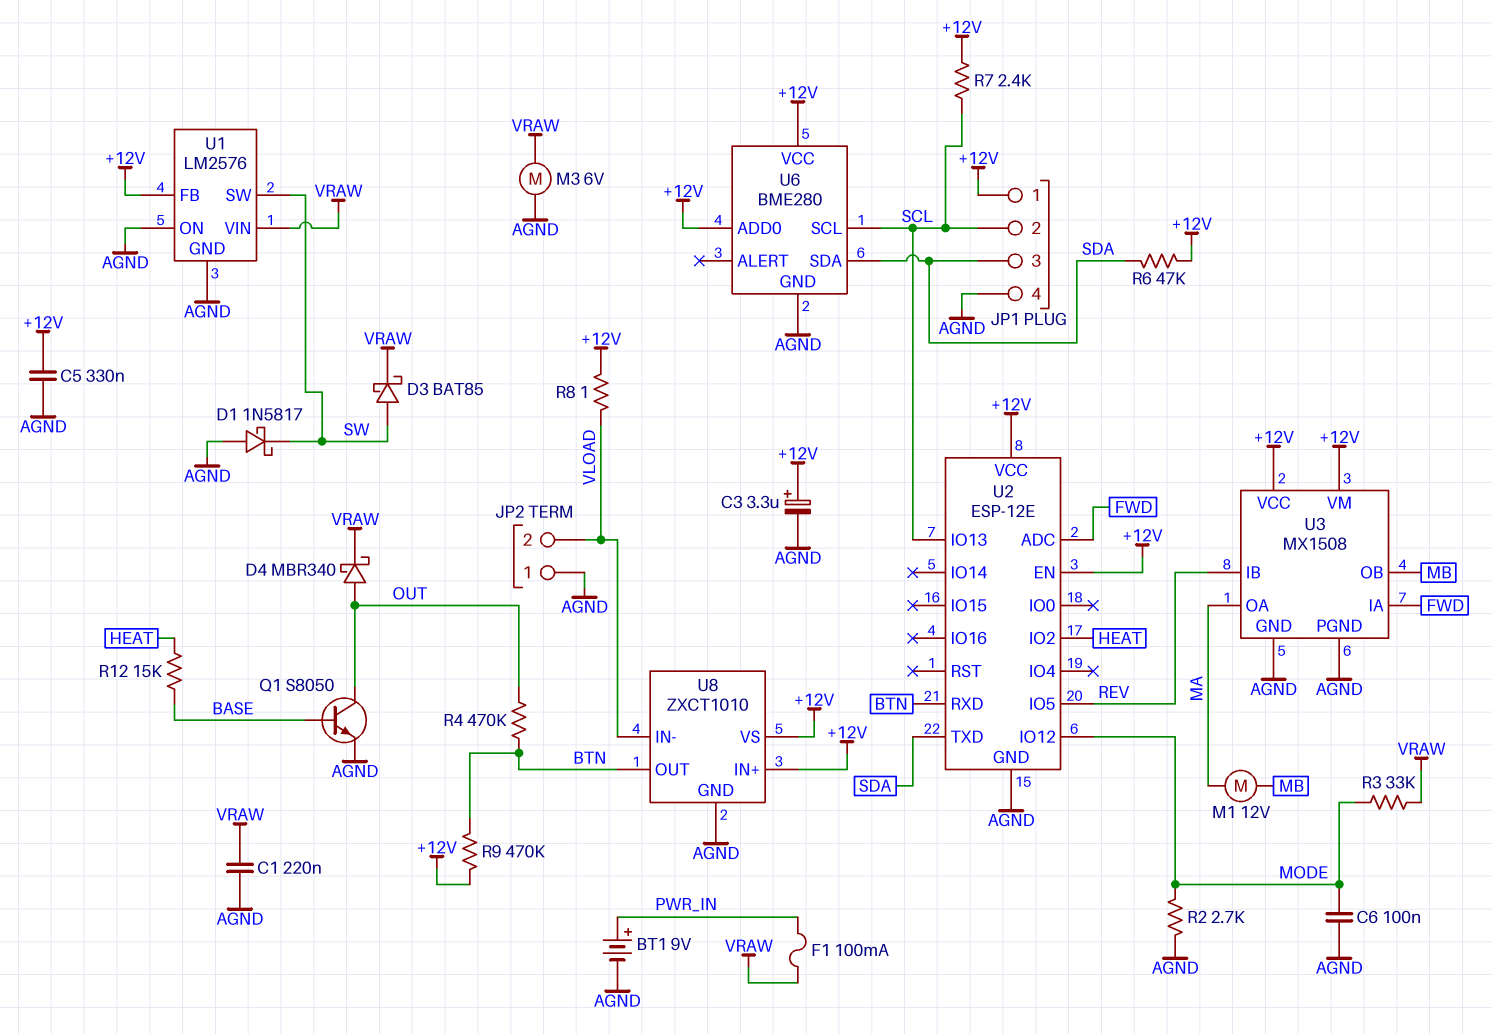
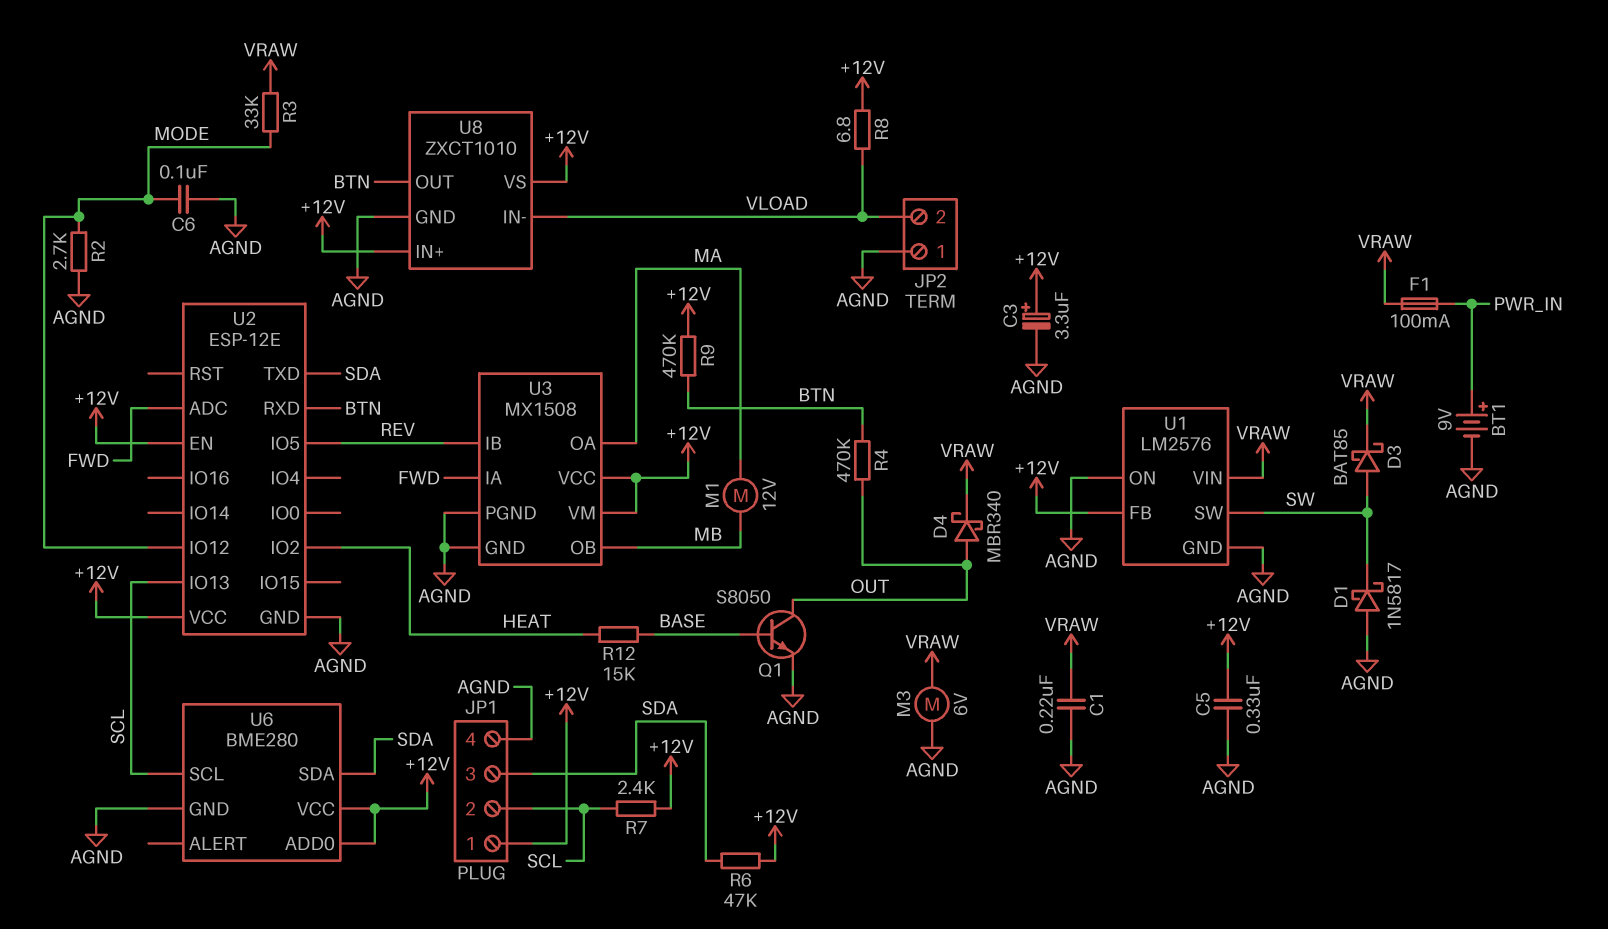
R8: 1 (+12V, VLOAD) -> 6.8 (+12V, VLOAD)

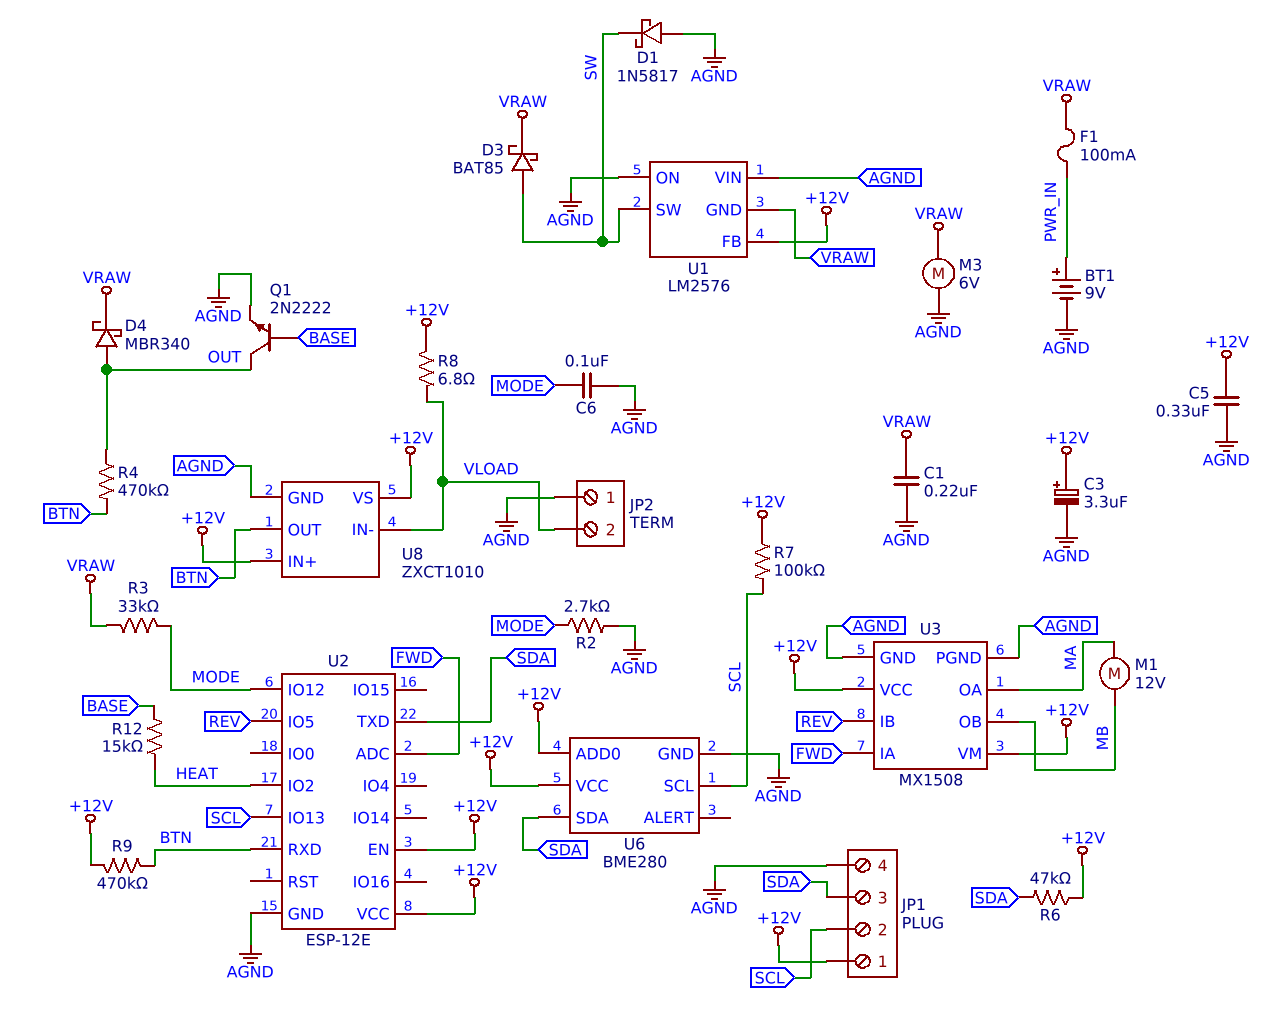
Q1: NPN S8050 (B BASE, C OUT, E AGND) -> NPN 2N2222 (B BASE, C OUT, E AGND)
R7: 2.4k (+12V, SCL) -> 100k (+12V, SCL)
U1 pin GND: AGND -> VRAW
U1 pin VIN: VRAW -> AGND

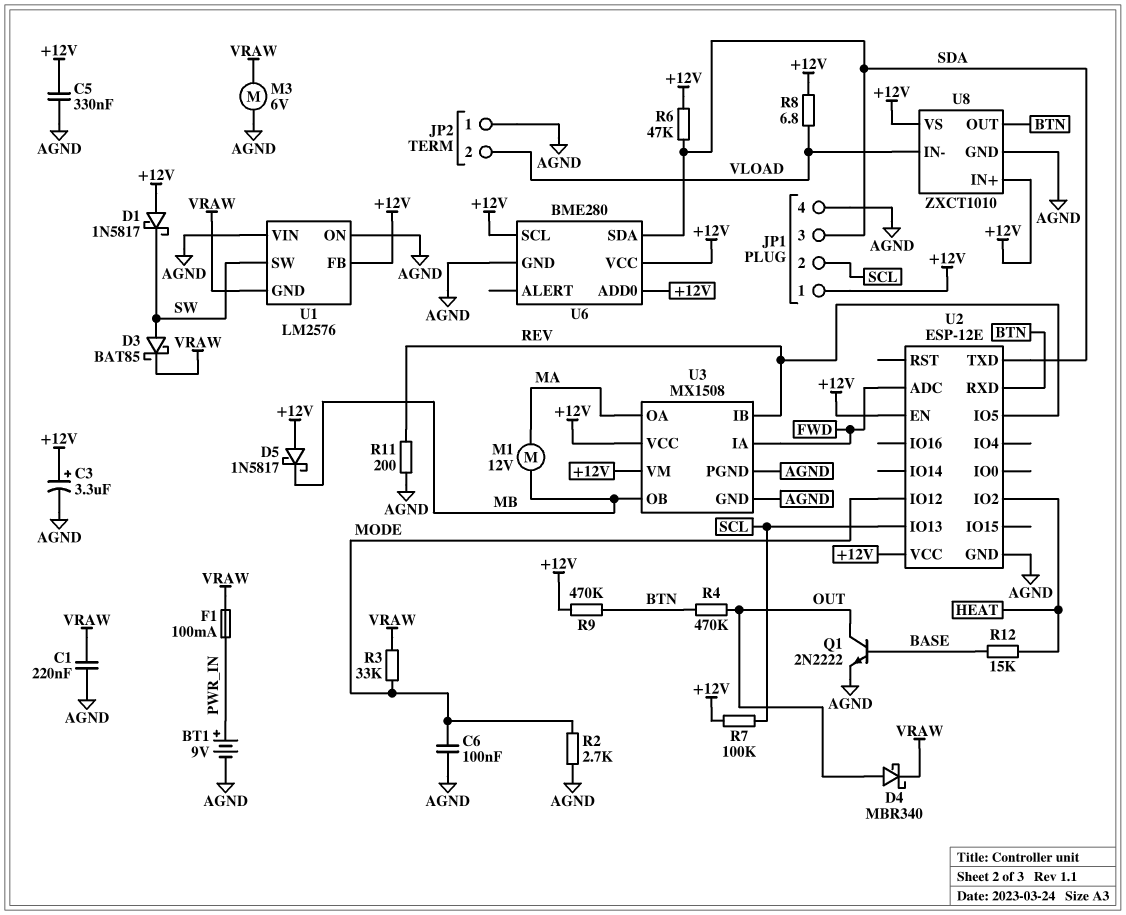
D1: schottky 1N5817 (A AGND, K SW) -> schottky 1N5817 (A +12V, K SW)
D5: none -> schottky 1N5817 (A +12V, K MB)
R11: none -> 200 (AGND, REV)
U6 pin SCL: SCL -> +12V

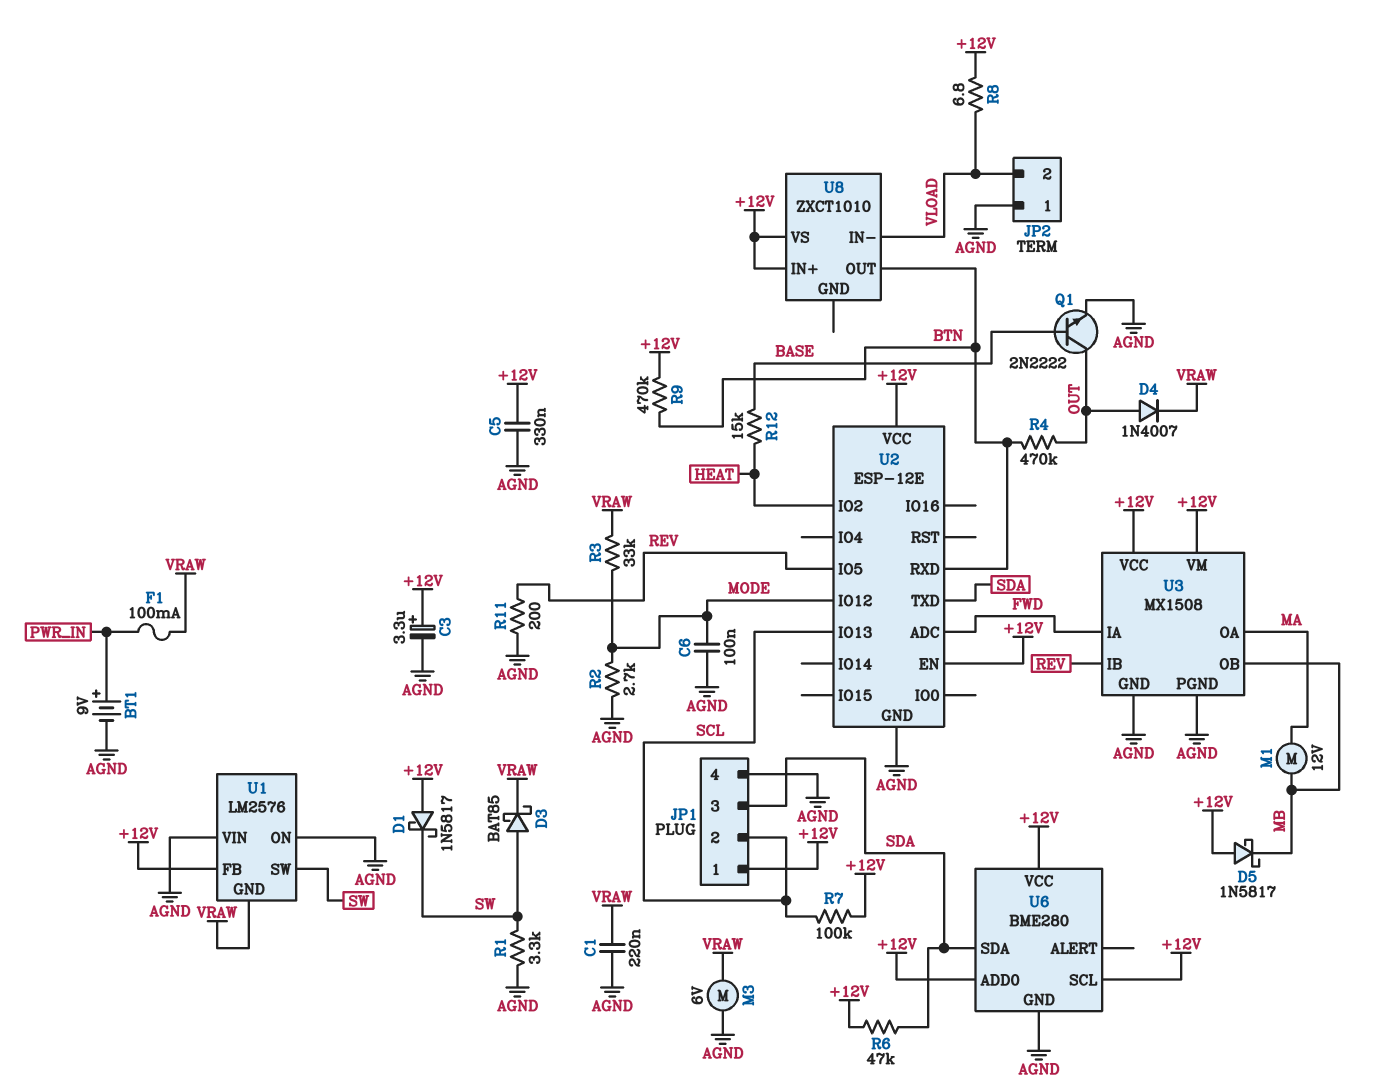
D4: schottky MBR340 (A OUT, K VRAW) -> diode 1N4007 (A OUT, K VRAW)
R1: none -> 3.3k (AGND, SW)
U8 pin GND: AGND -> none

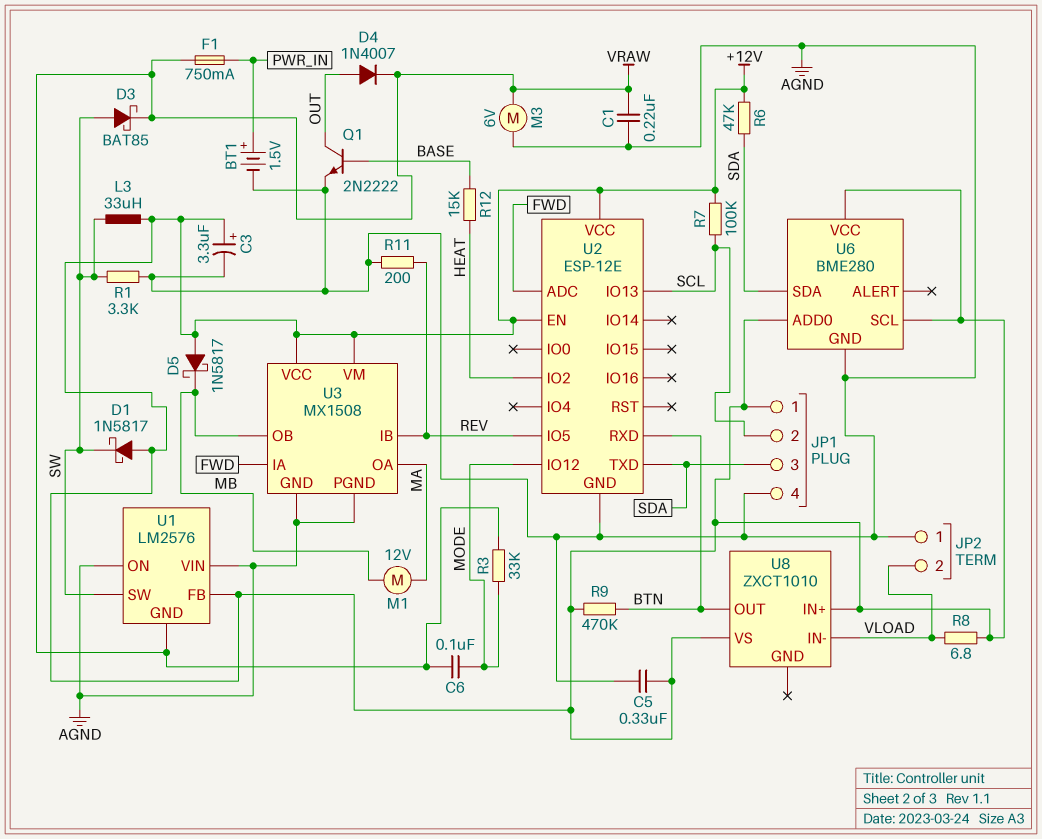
BT1: 9V (plus PWR_IN, minus AGND) -> 1.5V (plus PWR_IN, minus AGND)
C6: 100nF (AGND, MODE) -> 100nF (MODE, VRAW)
F1: 100mA (PWR_IN, VRAW) -> 750mA (PWR_IN, VRAW)
L3: none -> 33uH (+12V, SW)
R2: 2.7k (AGND, MODE) -> none
R4: 470k (BTN, OUT) -> none

